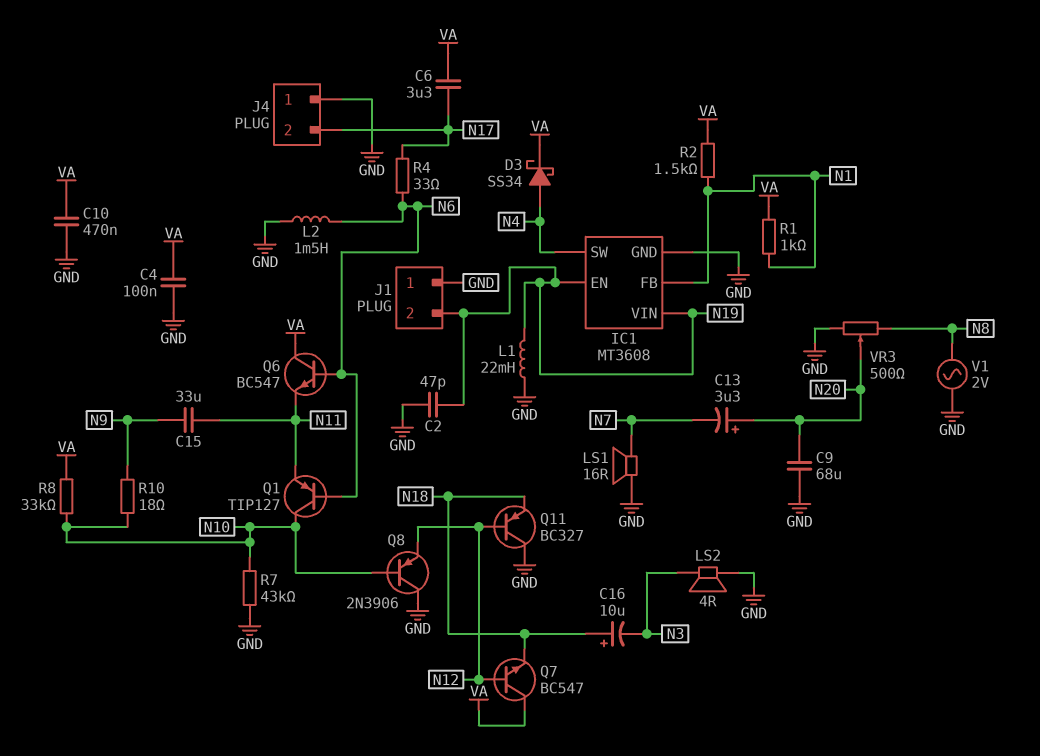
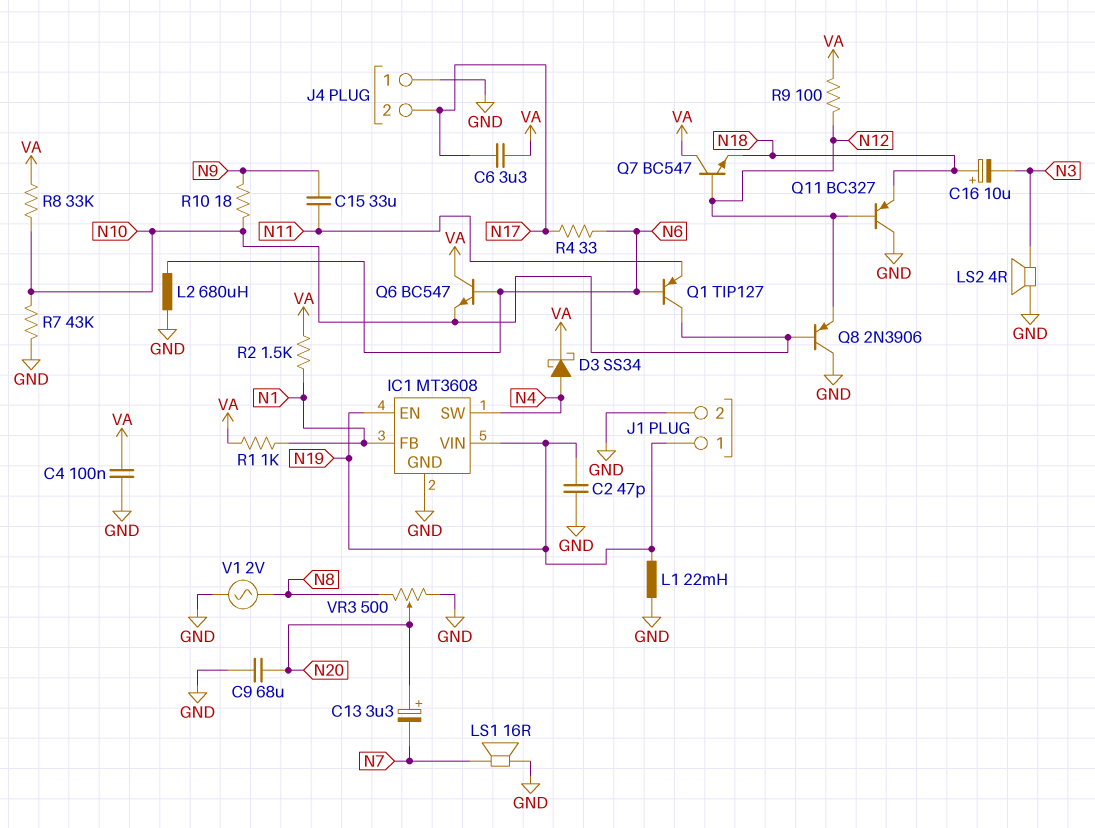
C10: 470nF (GND, VA) -> none
J1 pin 1: GND -> N19
J1 pin 2: N19 -> GND
L2: 1.5mH (GND, N6) -> 680uH (GND, N6)
Q6: NPN BC547 (B N6, C VA, E N11) -> NPN BC547 (B N6, C VA, E N10)
R9: none -> 100 (N12, VA)

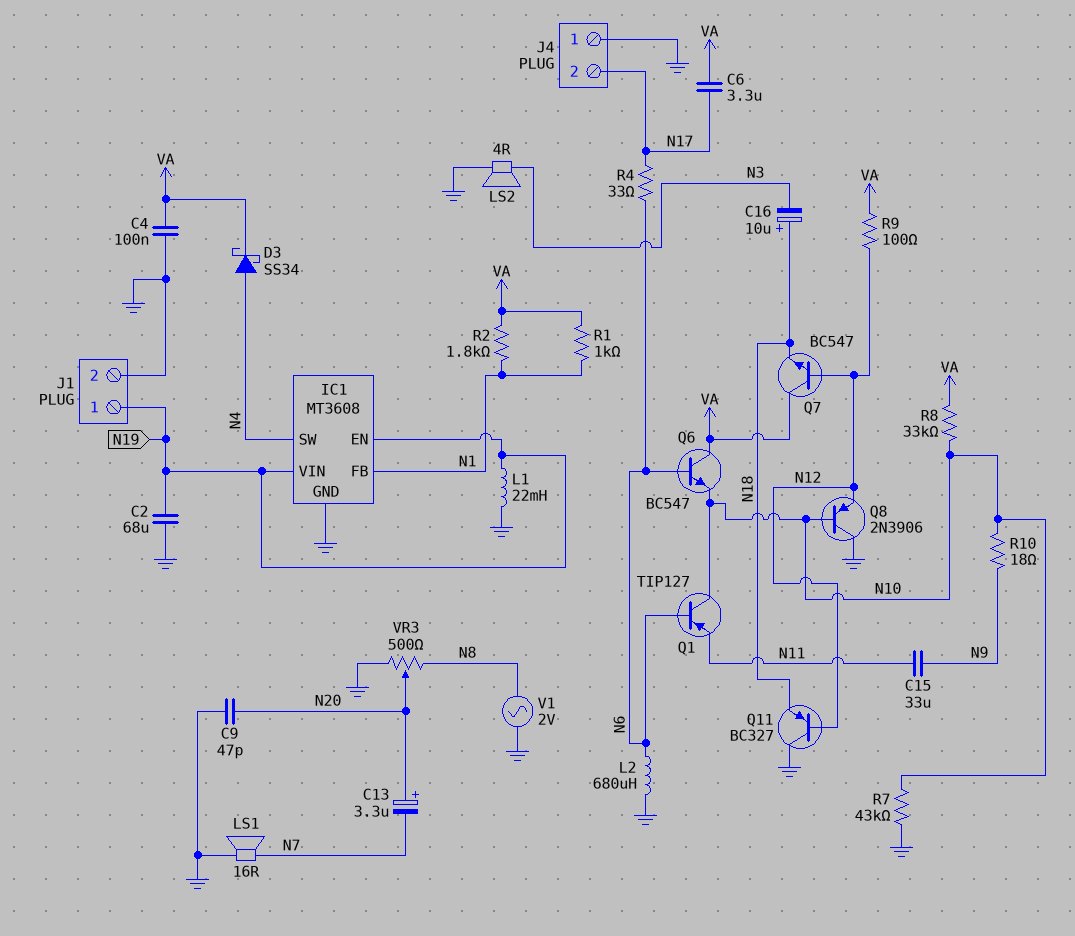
C2: 47pF (GND, N19) -> 68uF (GND, N19)
C9: 68uF (GND, N20) -> 47pF (GND, N20)
R2: 1.5k (N1, VA) -> 1.8k (N1, VA)

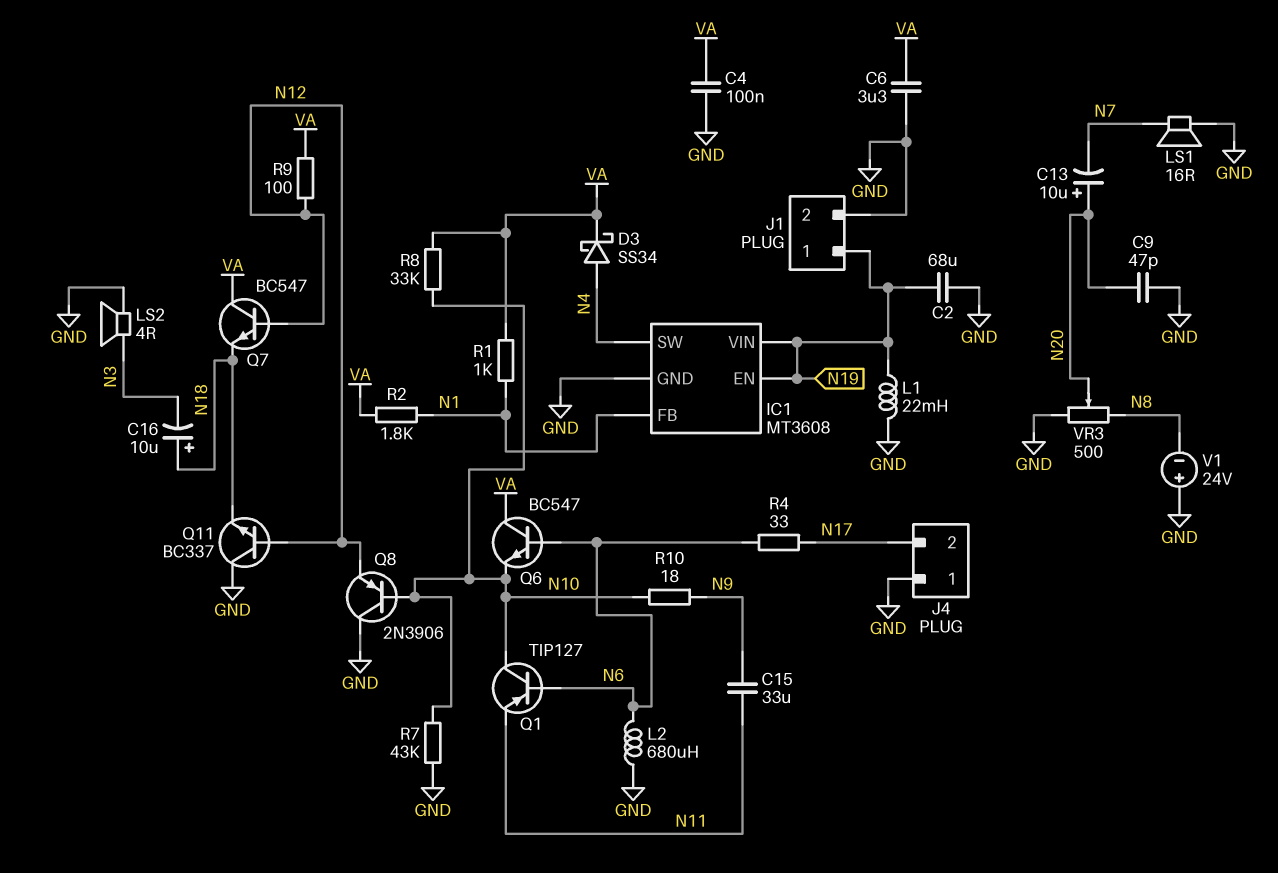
C6: 3.3uF (N17, VA) -> 3.3uF (GND, VA)
C13: 3.3uF (plus N20, minus N7) -> 10uF (plus N20, minus N7)
Q11: PNP BC327 (B N12, C GND, E N18) -> NPN BC337 (B N12, C GND, E N18)
V1: AC 2V (GND, N8) -> 24V (plus GND, minus N8)

